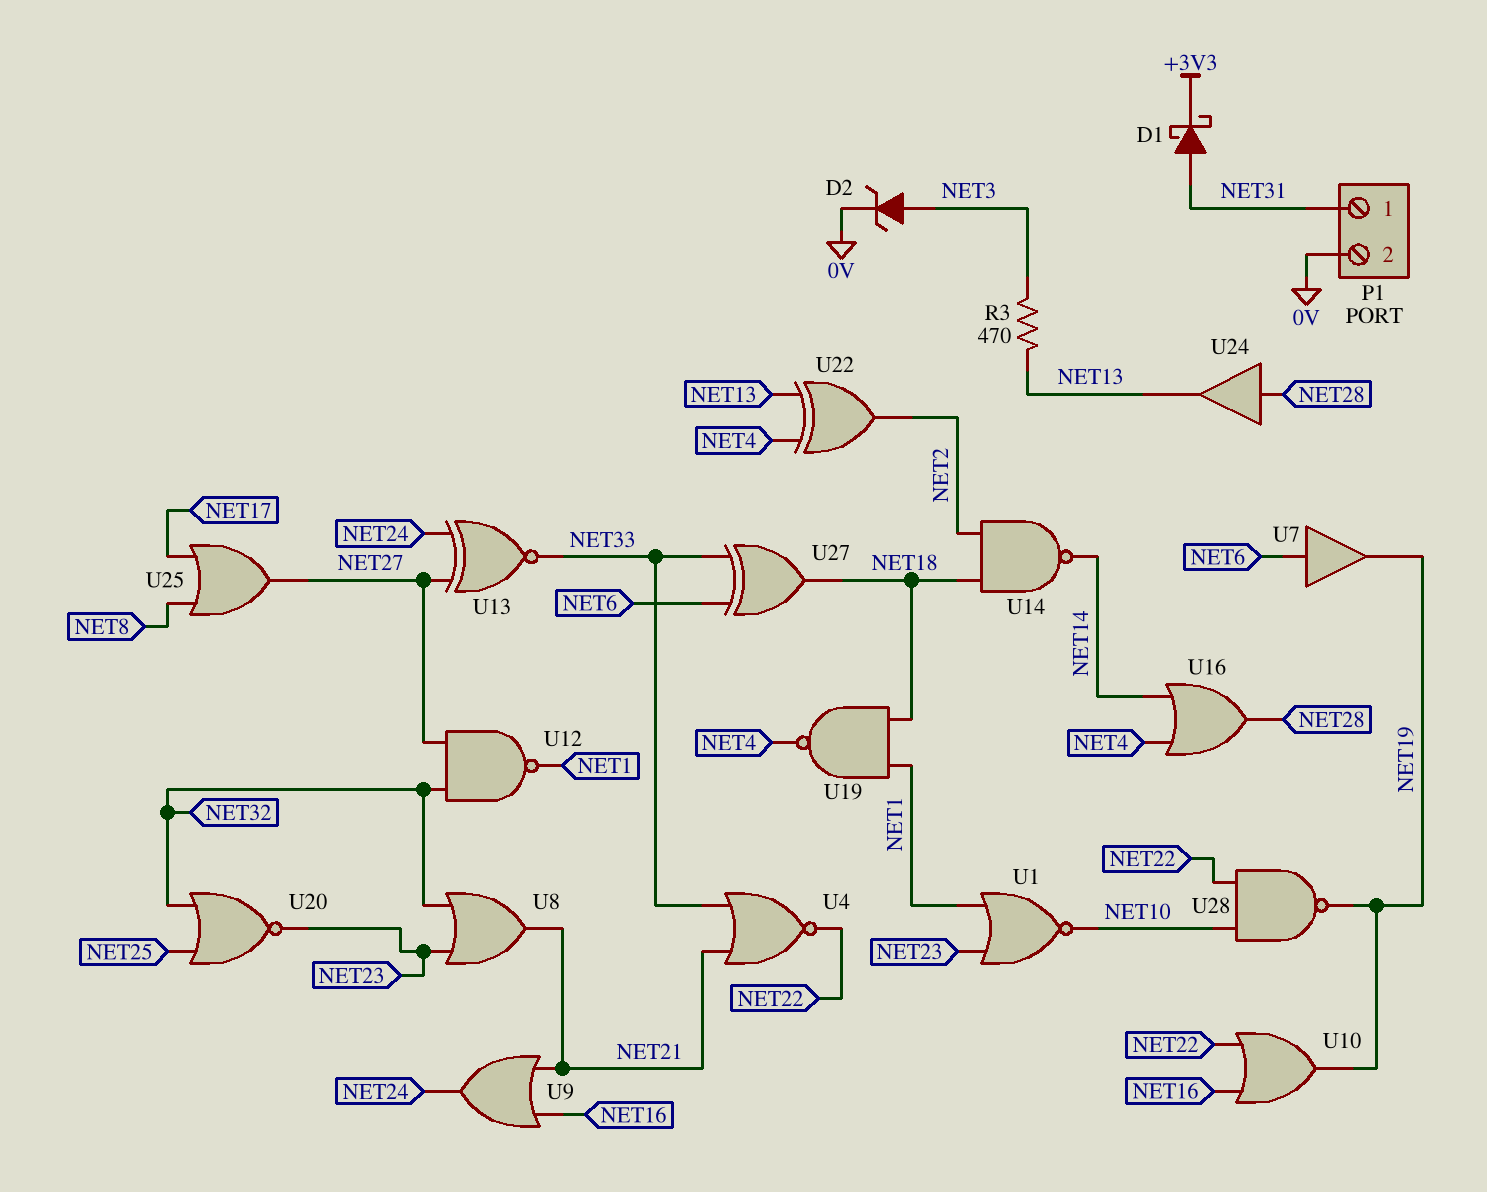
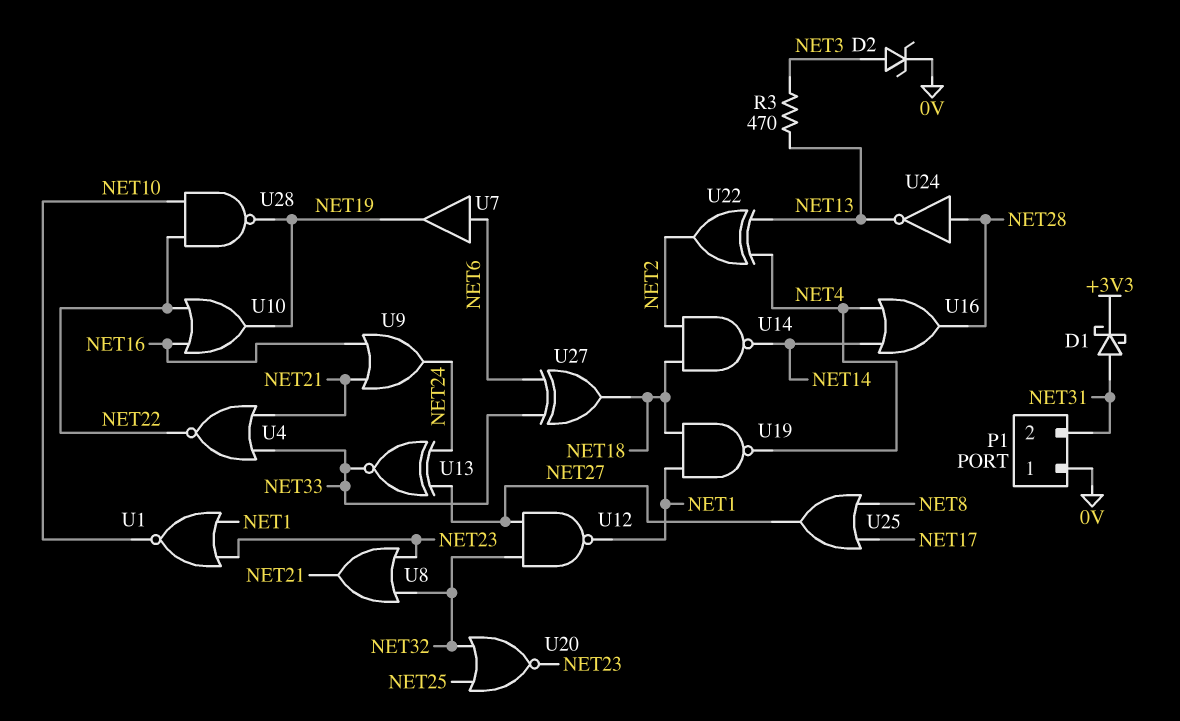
P1 pin 1: NET31 -> 0V
P1 pin 2: 0V -> NET31
U24: buffer (in NET28, out NET13) -> NOT (in NET28, out NET13)

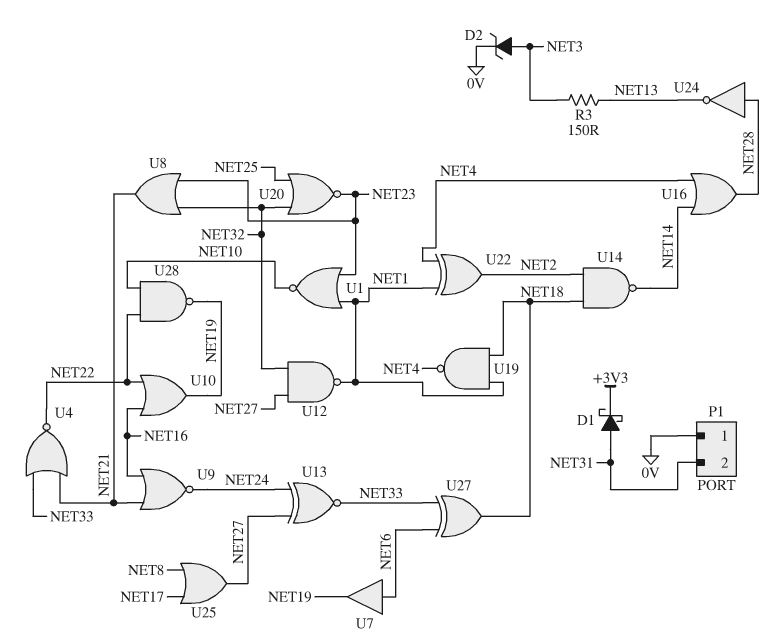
R3: 470 (NET3, NET13) -> 150 (NET3, NET13)
U9: OR (in NET16, in NET21, out NET24) -> NOR (in NET16, in NET21, out NET24)
U22: XOR (in NET4, in NET13, out NET2) -> XOR (in NET1, in NET4, out NET2)

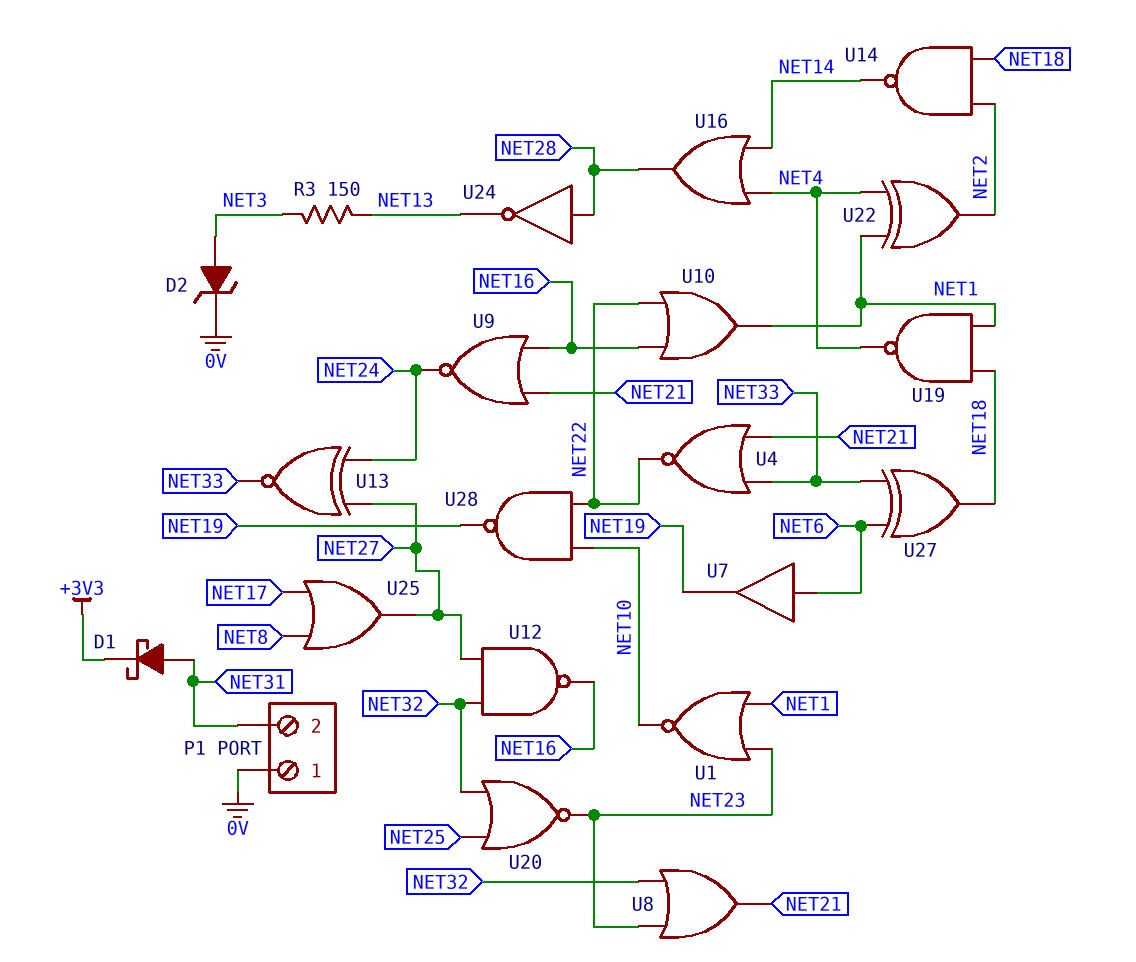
U10: OR (in NET16, in NET22, out NET19) -> OR (in NET16, in NET22, out NET1)
U12: NAND (in NET27, in NET32, out NET1) -> NAND (in NET27, in NET32, out NET16)

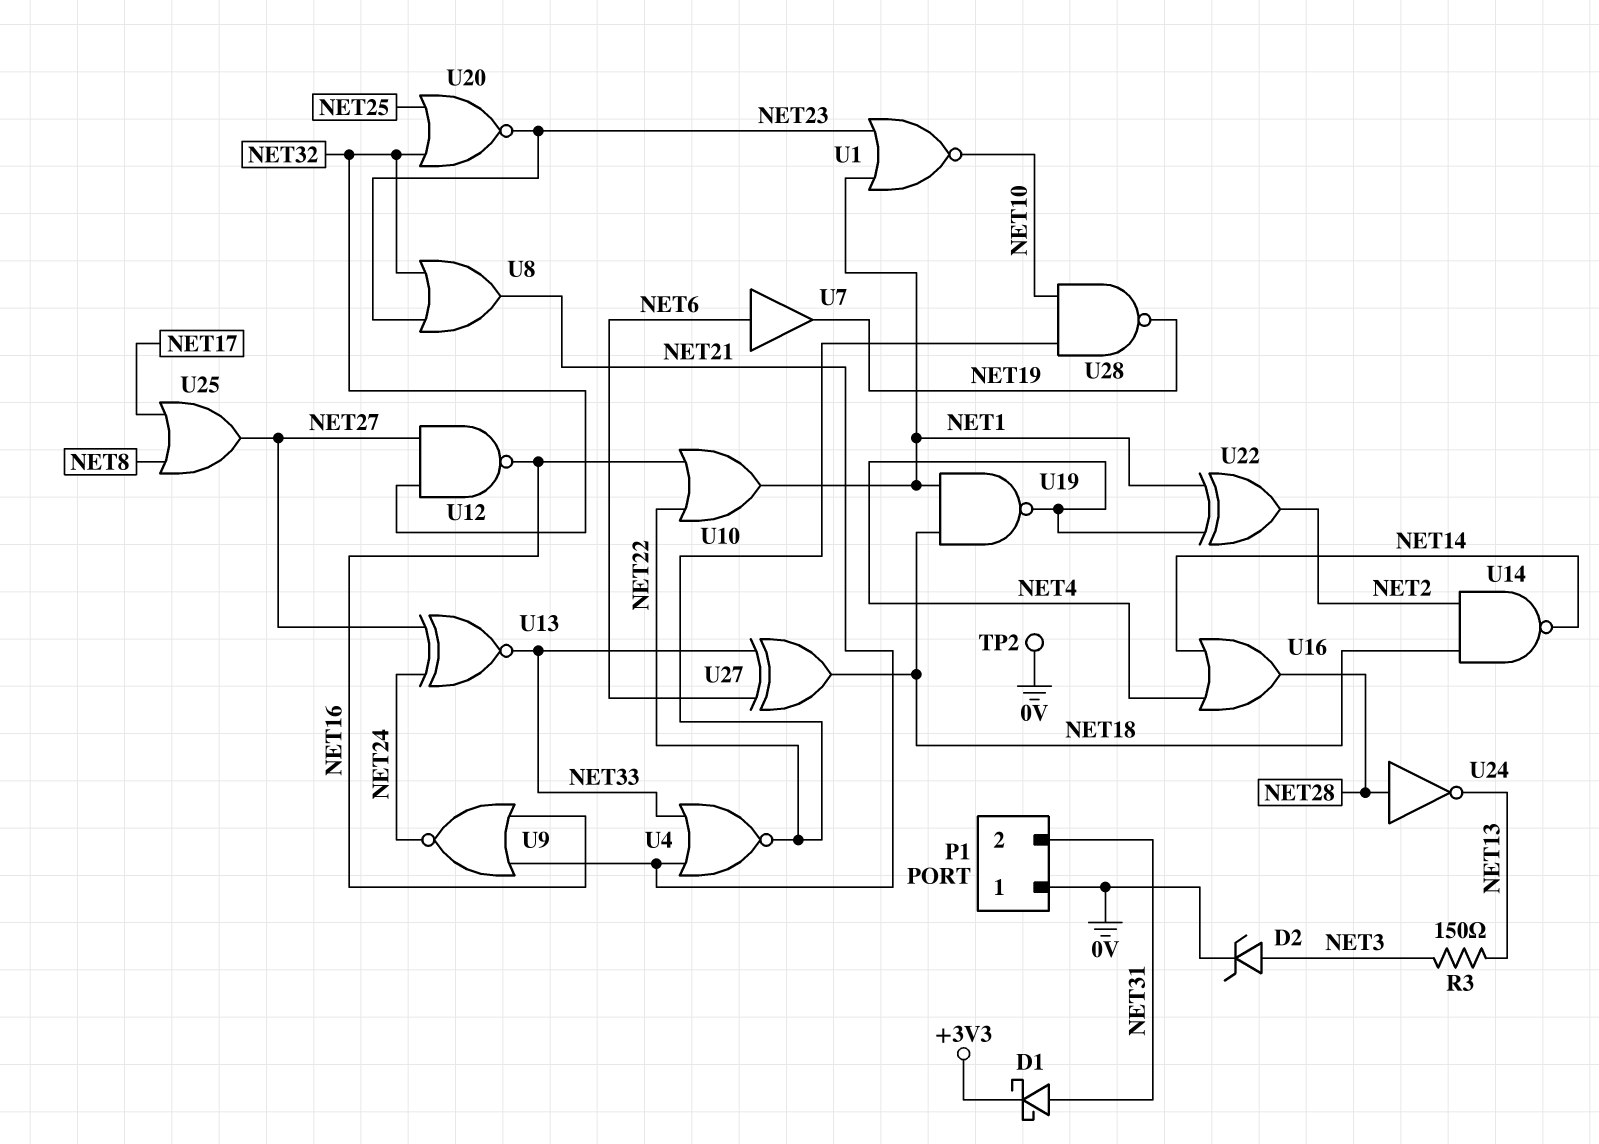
TP2: none -> test point (0V)

